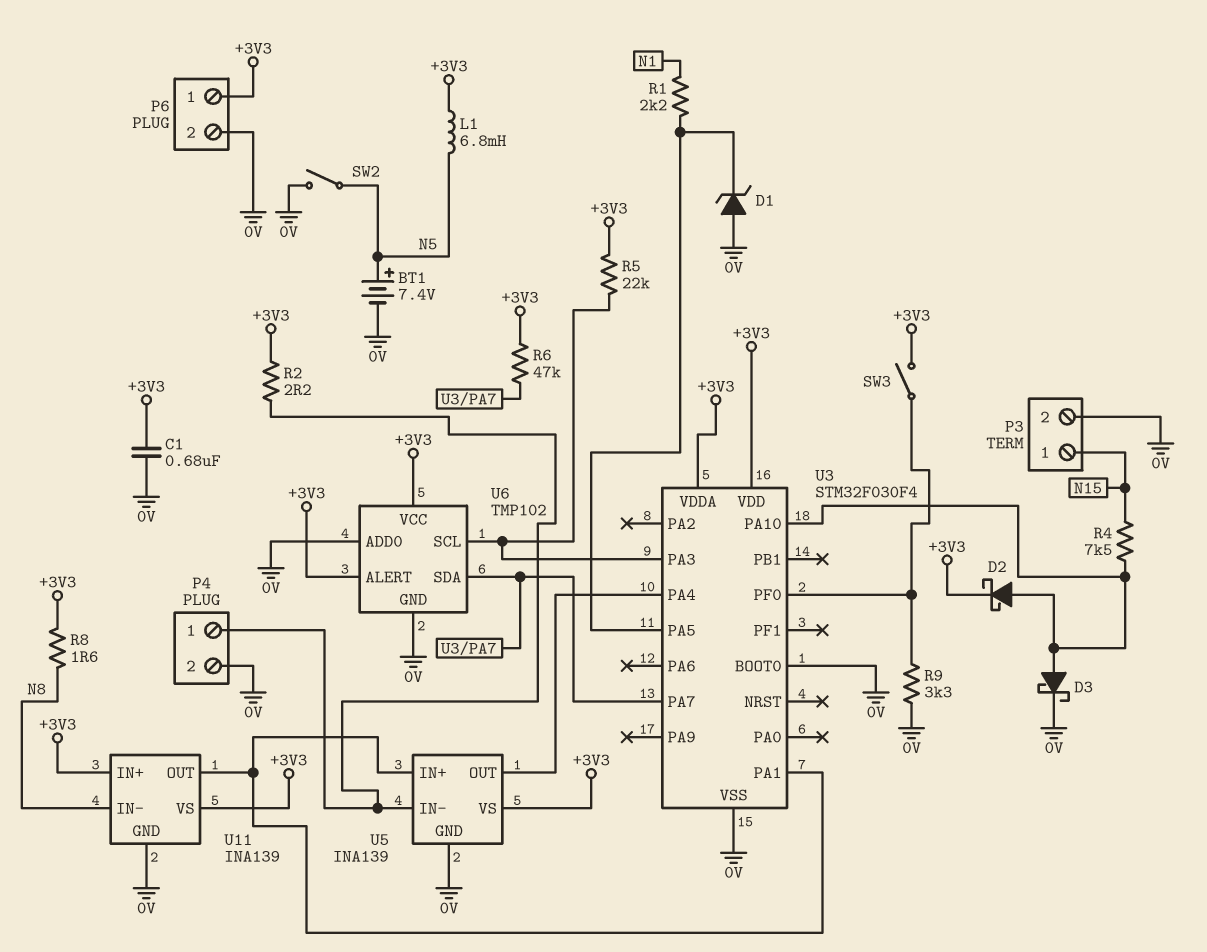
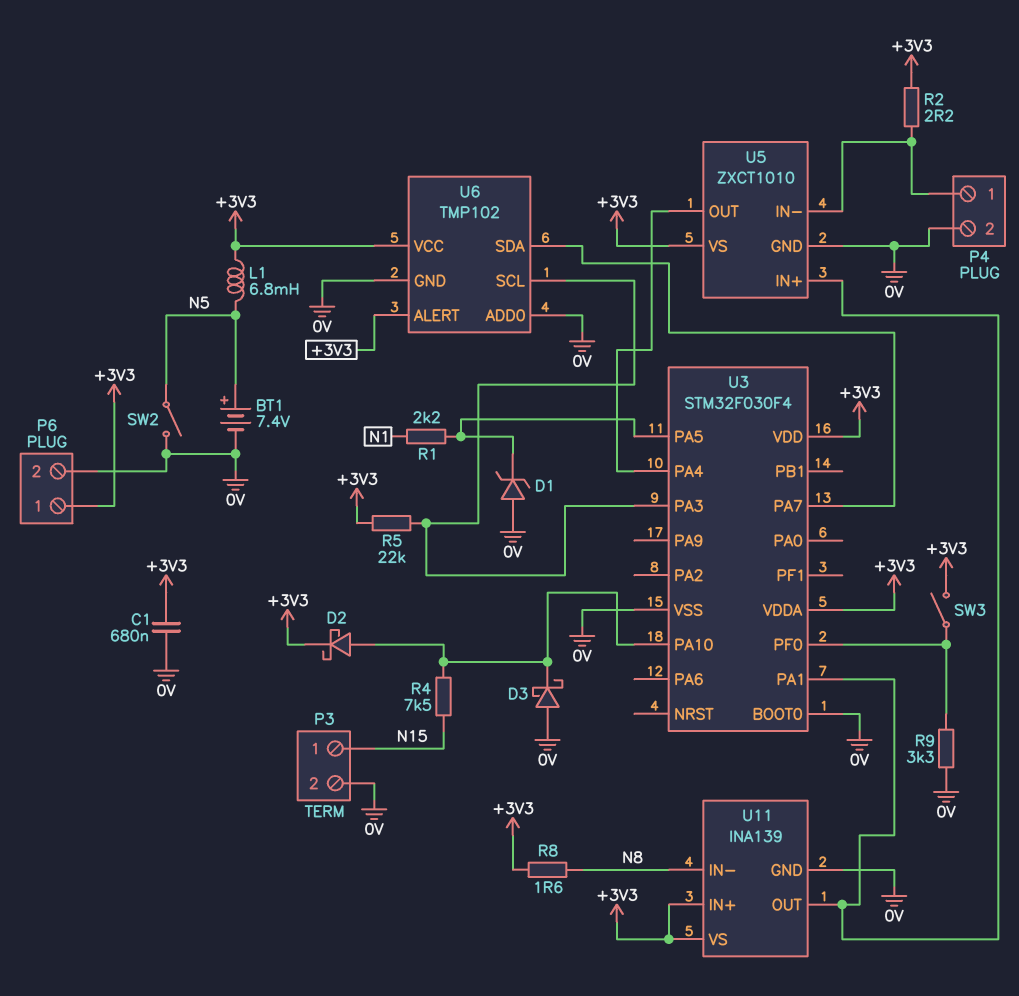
D3: schottky (A U3/PA10, K 0V) -> schottky (A 0V, K U3/PA10)
R6: 47k (+3V3, U3/PA7) -> none
U5: INA139 -> ZXCT1010

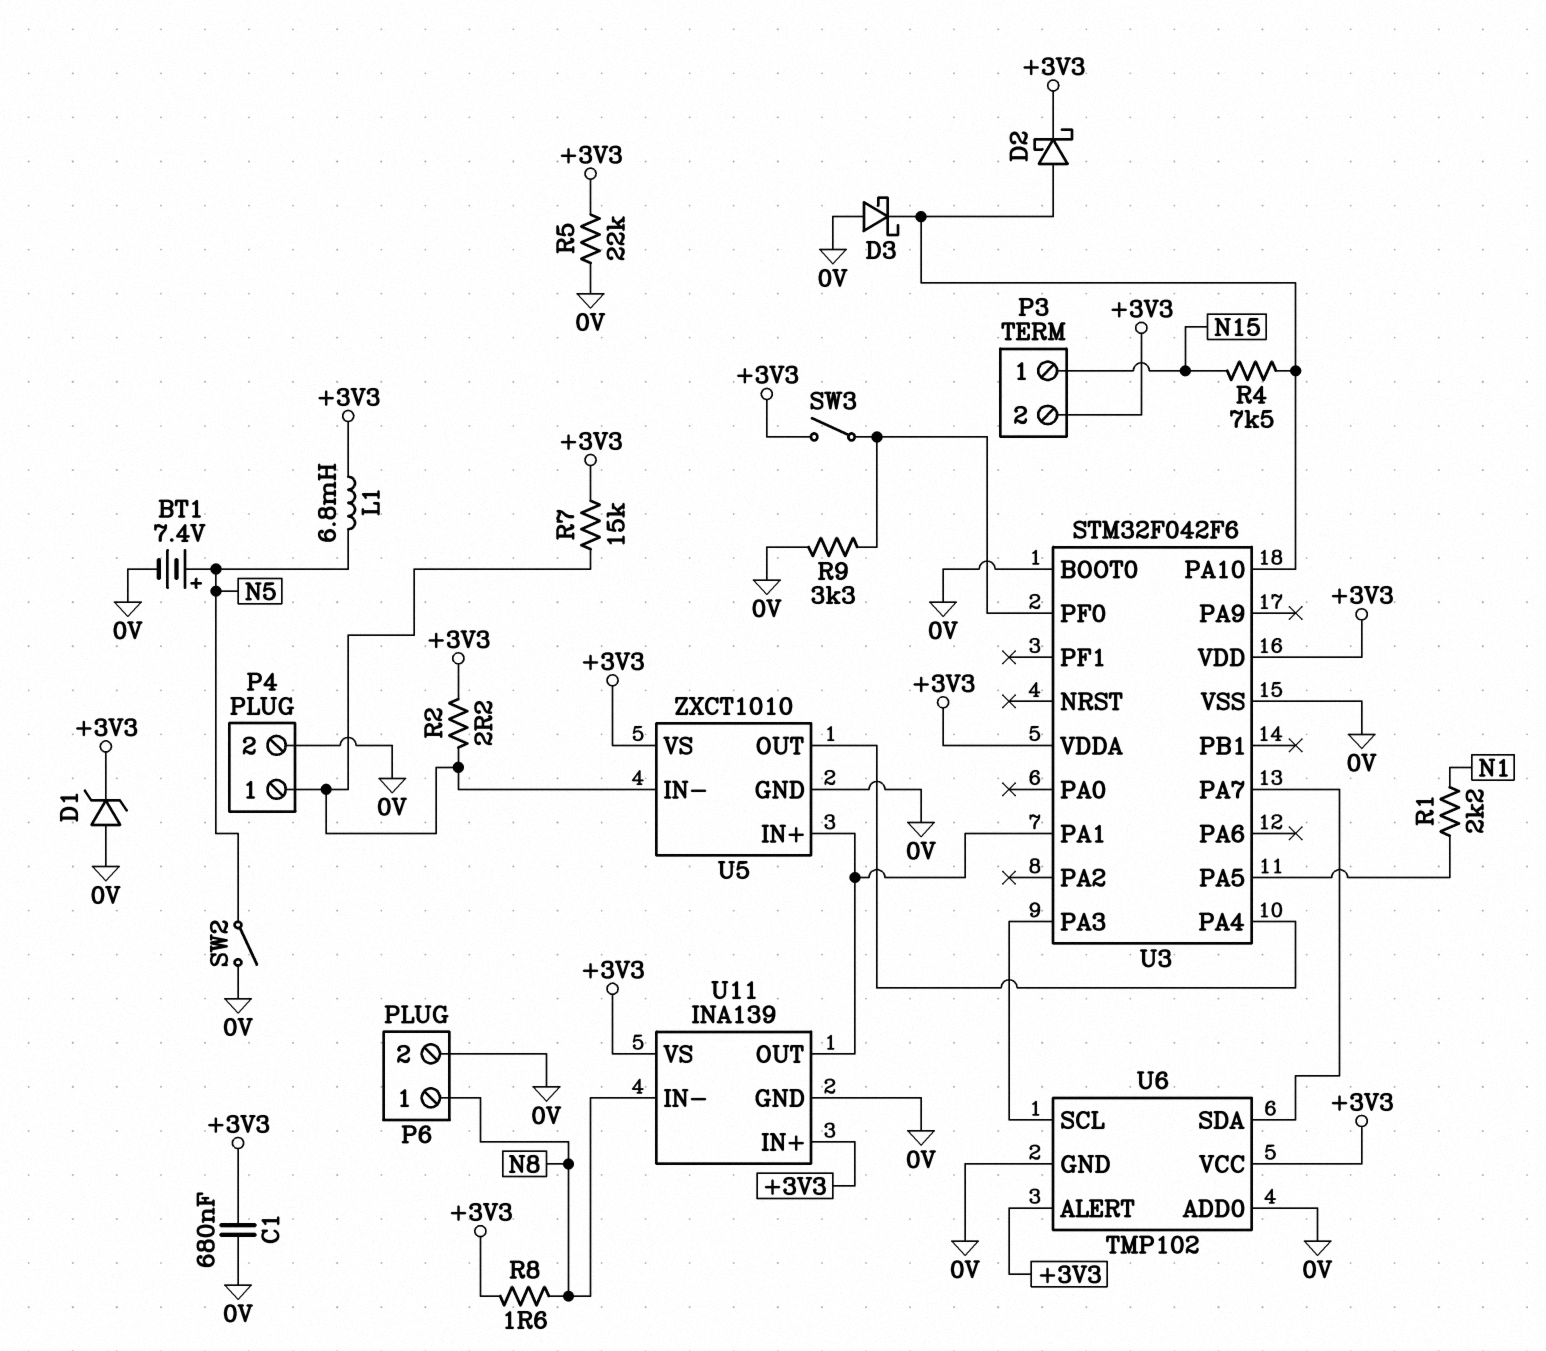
D1: zener (A 0V, K U3/PA5) -> zener (A 0V, K +3V3)
P3 pin 2: 0V -> +3V3
P6 pin 1: +3V3 -> N8
R5: 22k (+3V3, U3/PA3) -> 22k (+3V3, 0V)
R7: none -> 15k (+3V3, P4/1)
U3: STM32F030F4 -> STM32F042F6

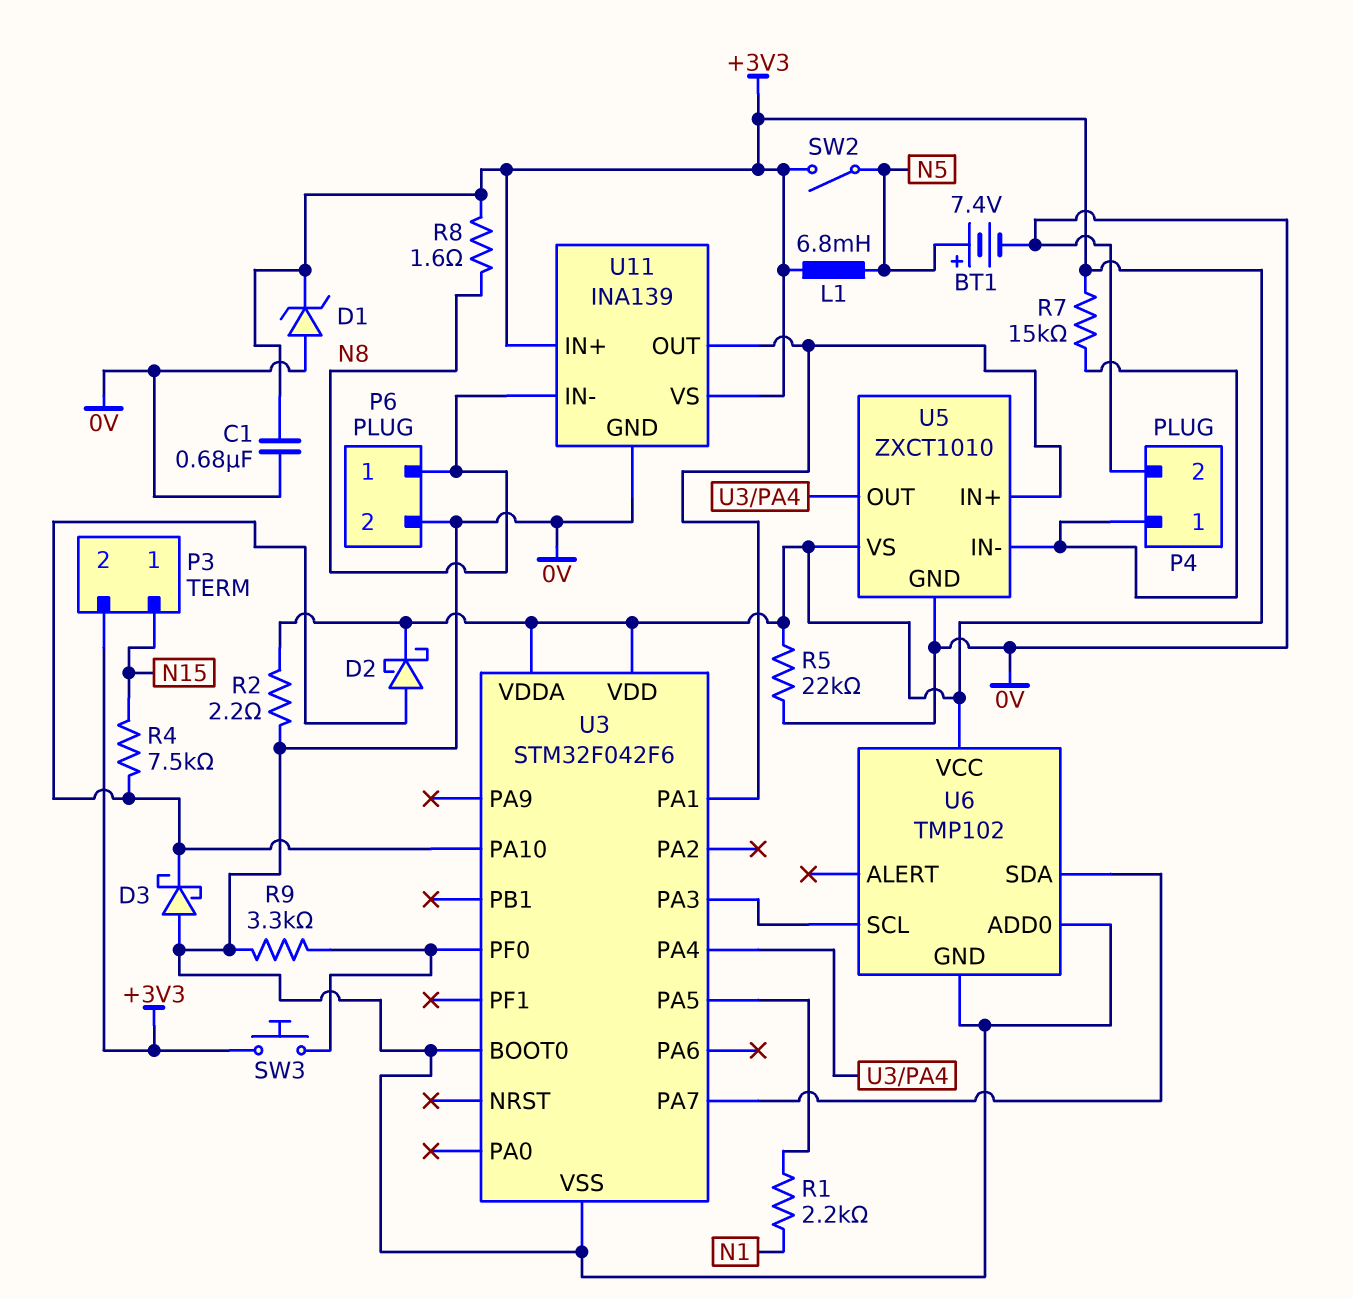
R2: 2.2 (+3V3, P4/1) -> 2.2 (+3V3, 0V)
SW2: switch (0V, N5) -> switch (+3V3, N5)
SW3: switch (+3V3, U3/PF0) -> button (+3V3, U3/PF0)
U6 pin ALERT: +3V3 -> none

